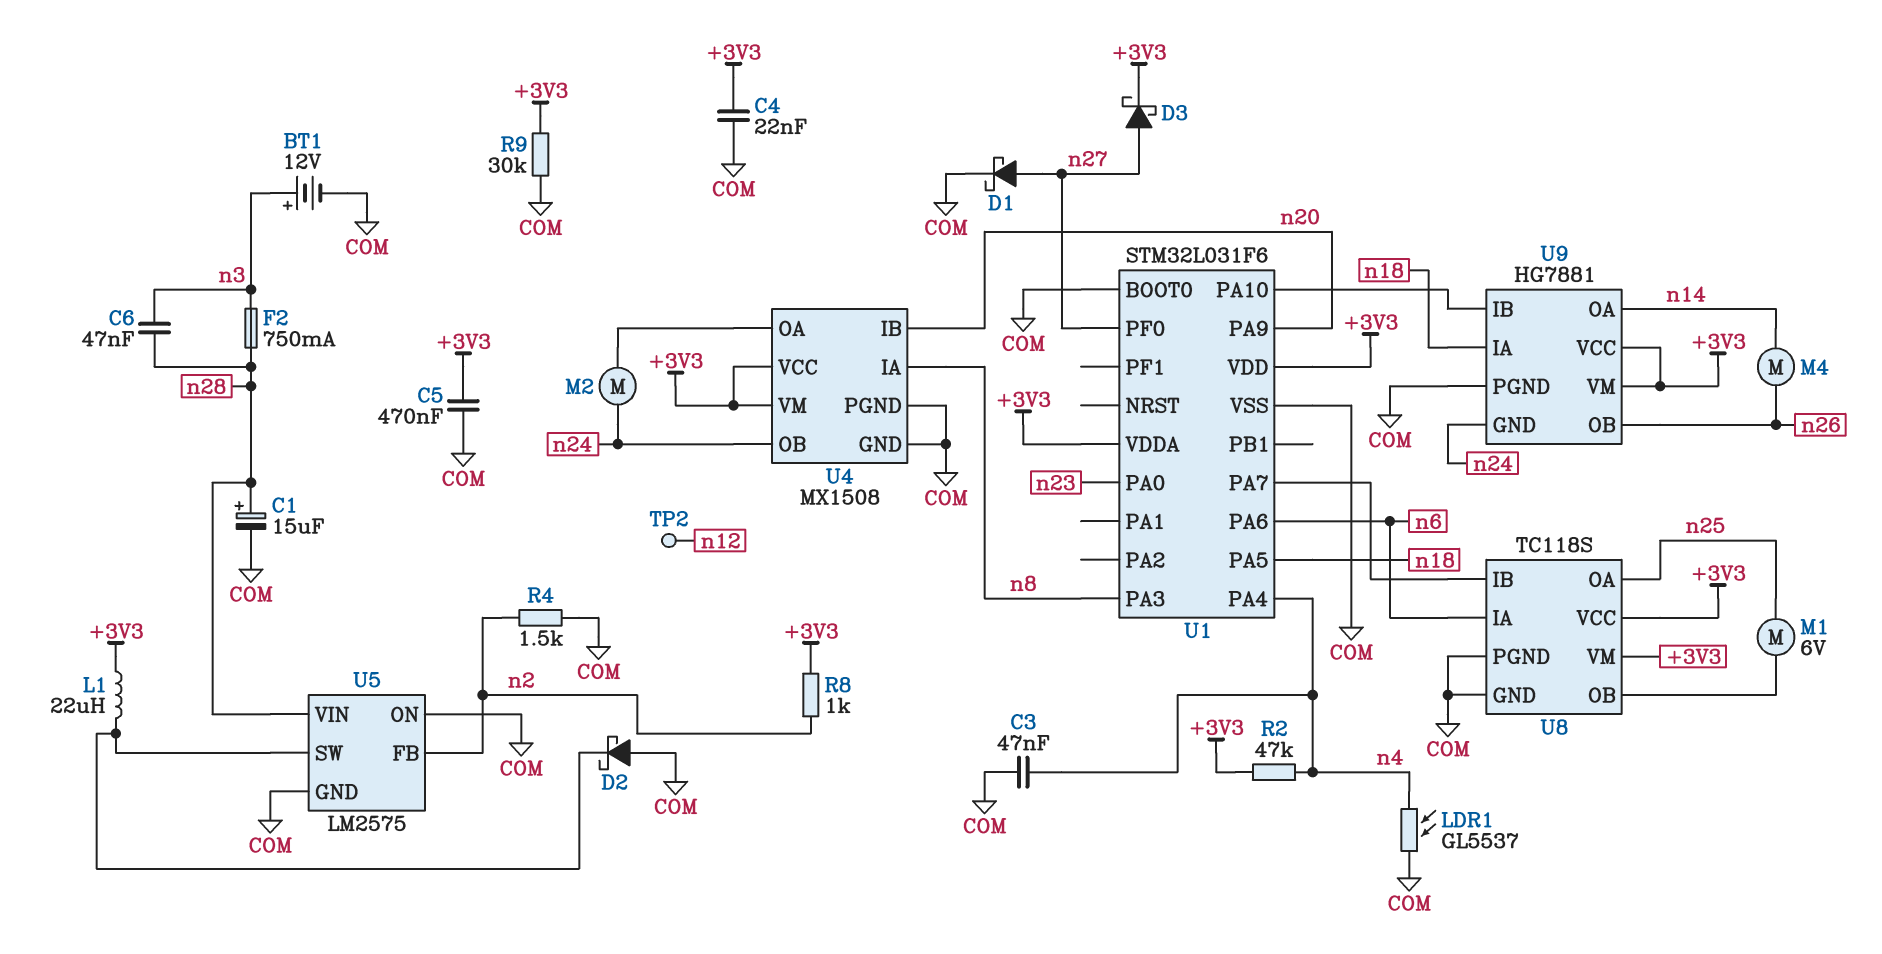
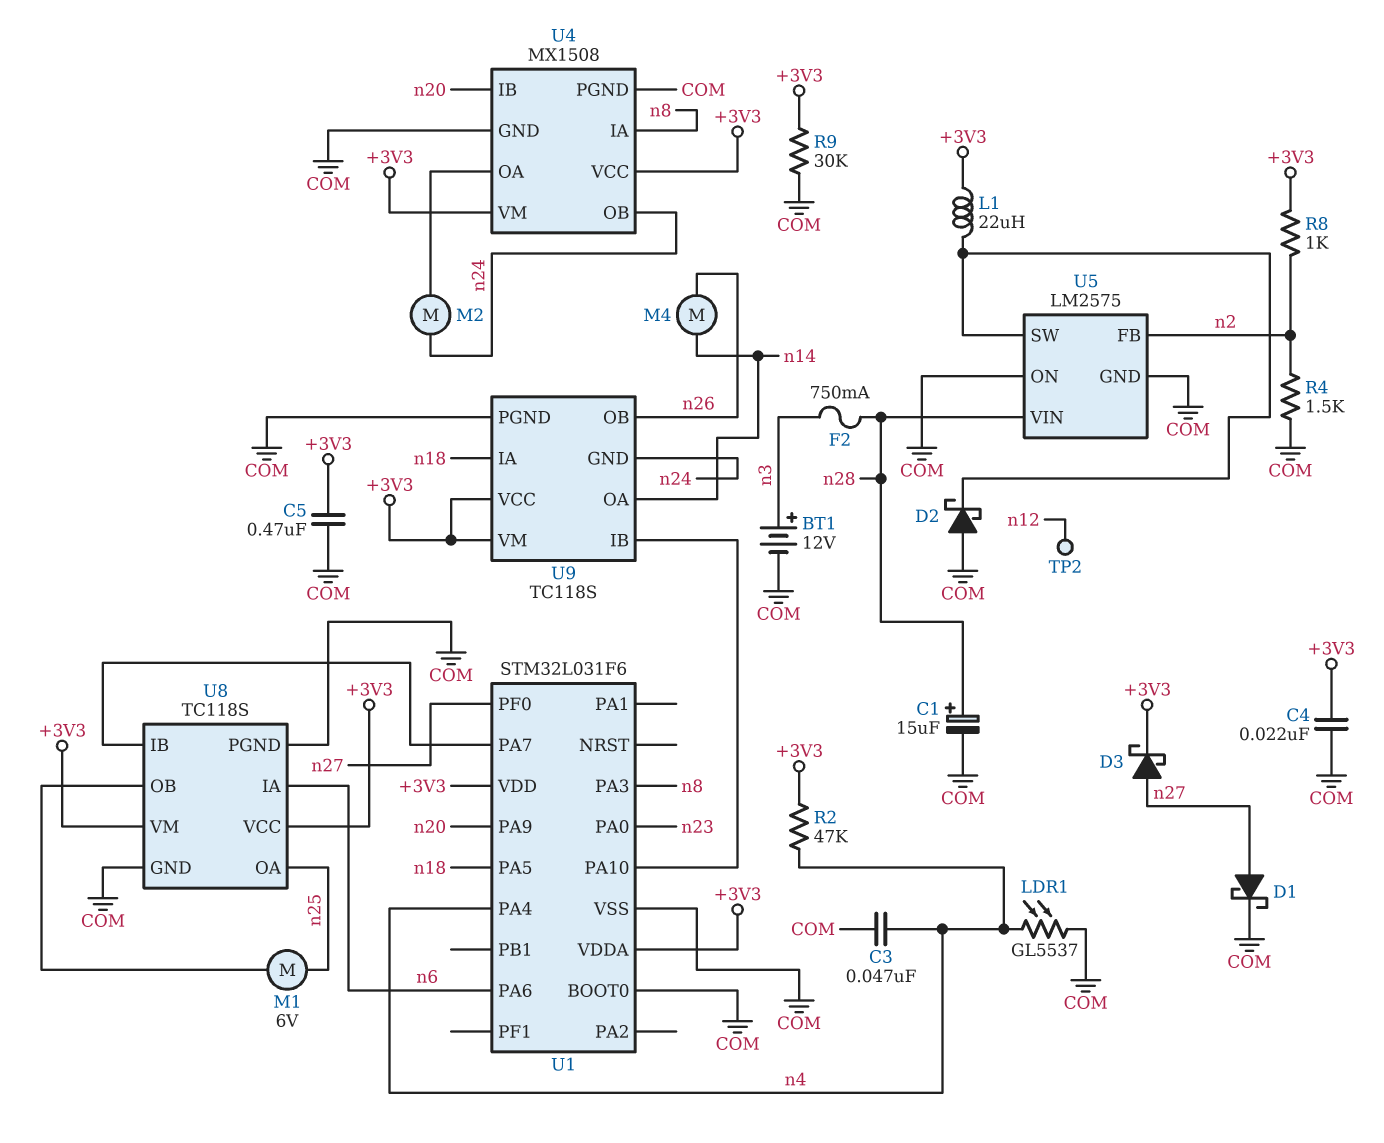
C6: 47nF (n3, n28) -> none
U9: HG7881 -> TC118S

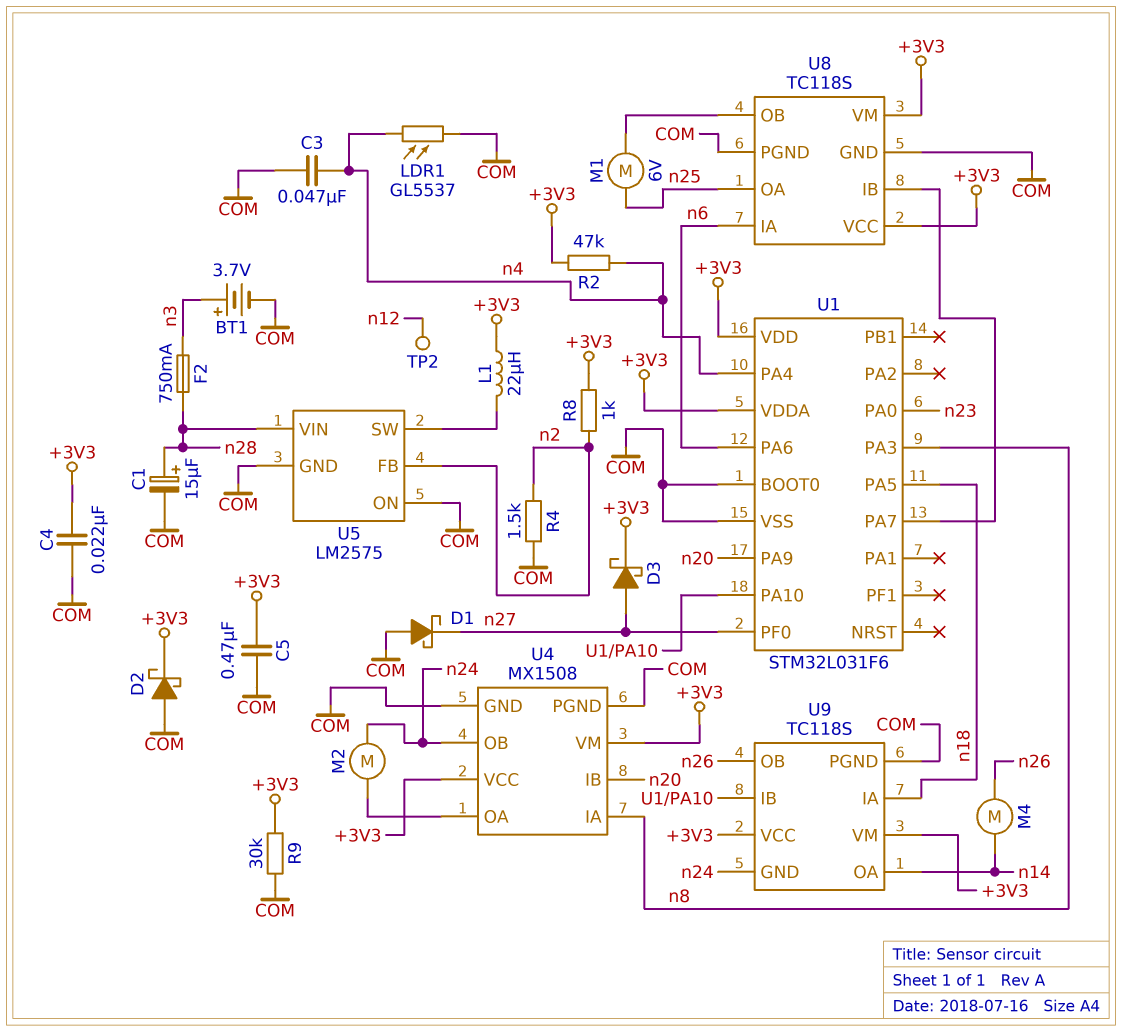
BT1: 12V (plus n3, minus COM) -> 3.7V (plus n3, minus COM)
D1: schottky (A n27, K COM) -> schottky (A COM, K n27)
D2: schottky (A COM, K U5/SW) -> schottky (A COM, K +3V3)

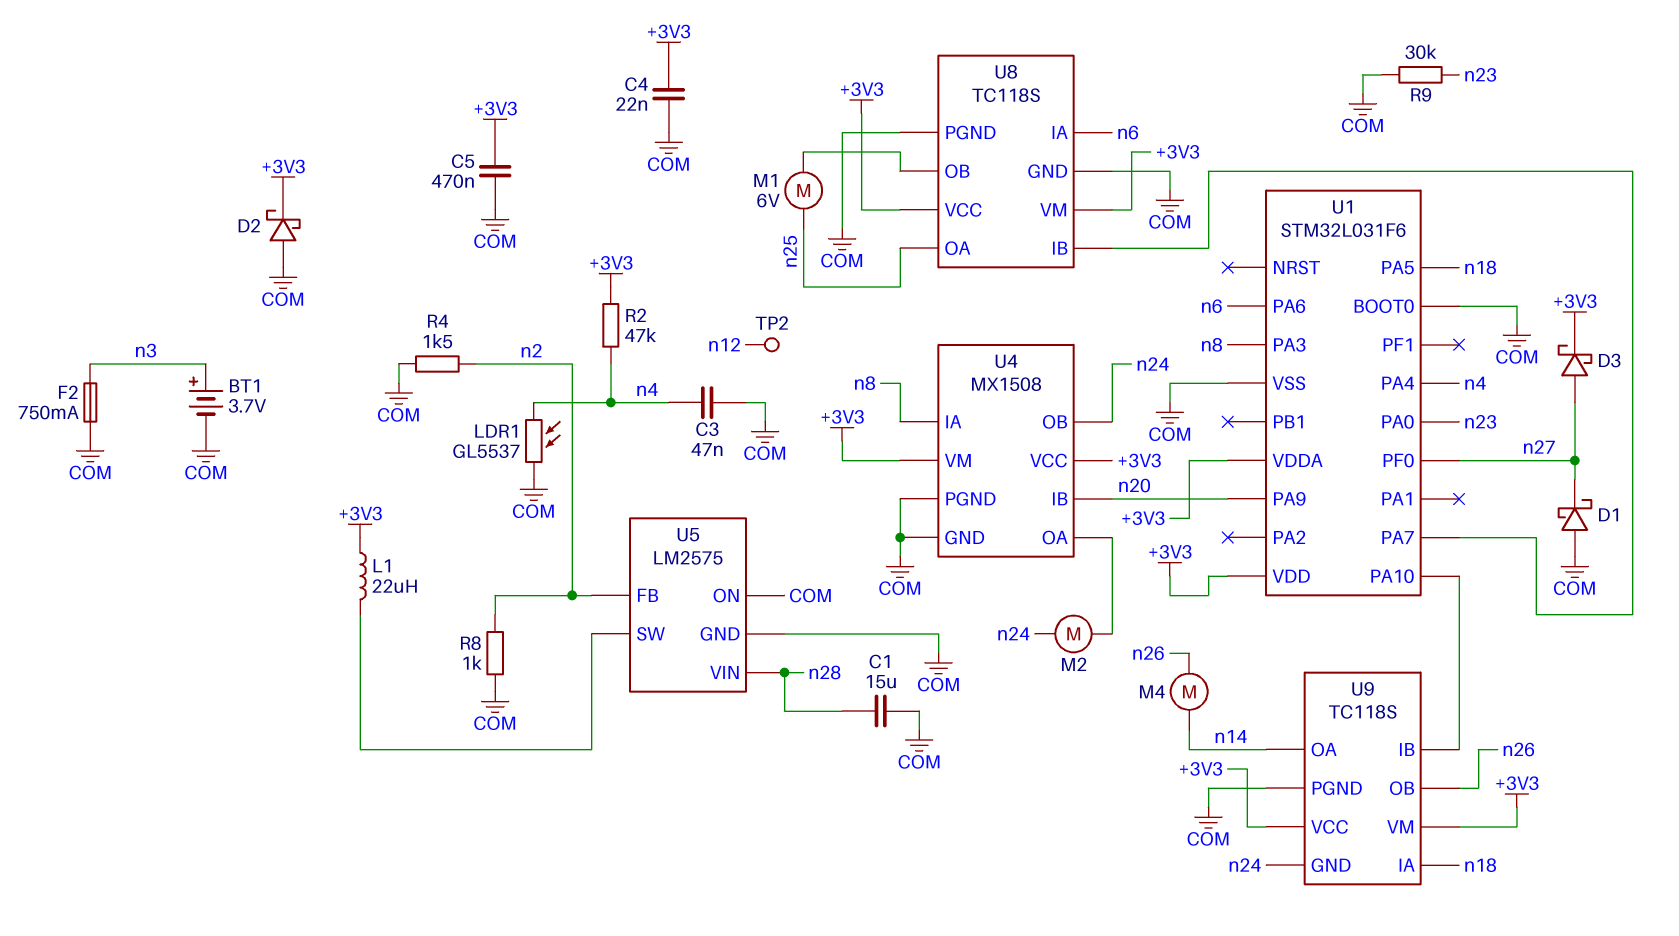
C1: 15uF (plus n28, minus COM) -> 15uF (COM, n28)
F2: 750mA (n3, n28) -> 750mA (COM, n3)
R8: 1k (+3V3, n2) -> 1k (COM, n2)
R9: 30k (+3V3, COM) -> 30k (COM, n23)

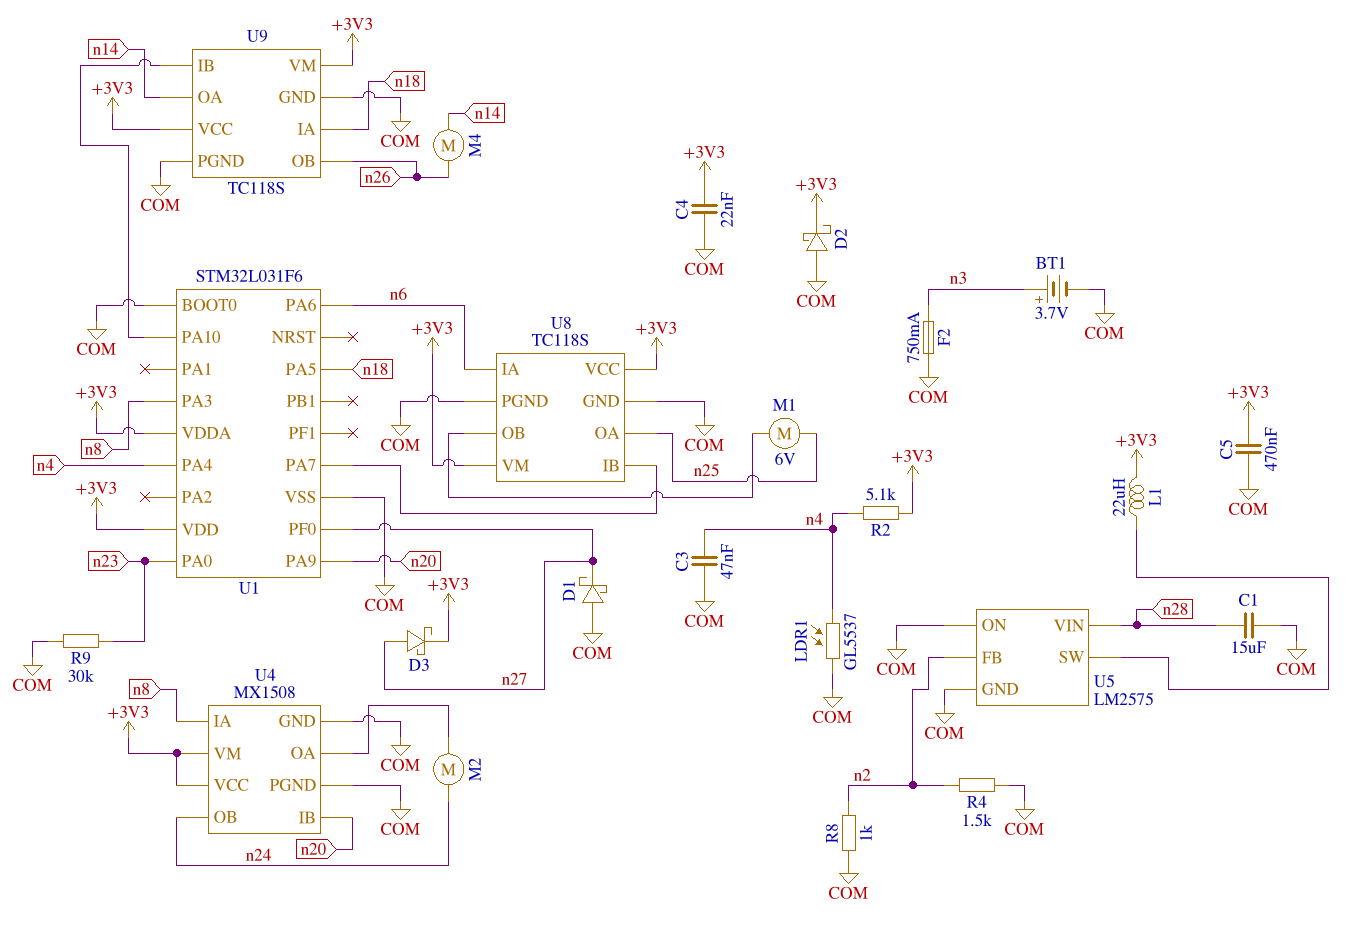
R2: 47k (+3V3, n4) -> 5.1k (+3V3, n4)
TP2: test point (n12) -> none
U9 pin GND: n24 -> COM

